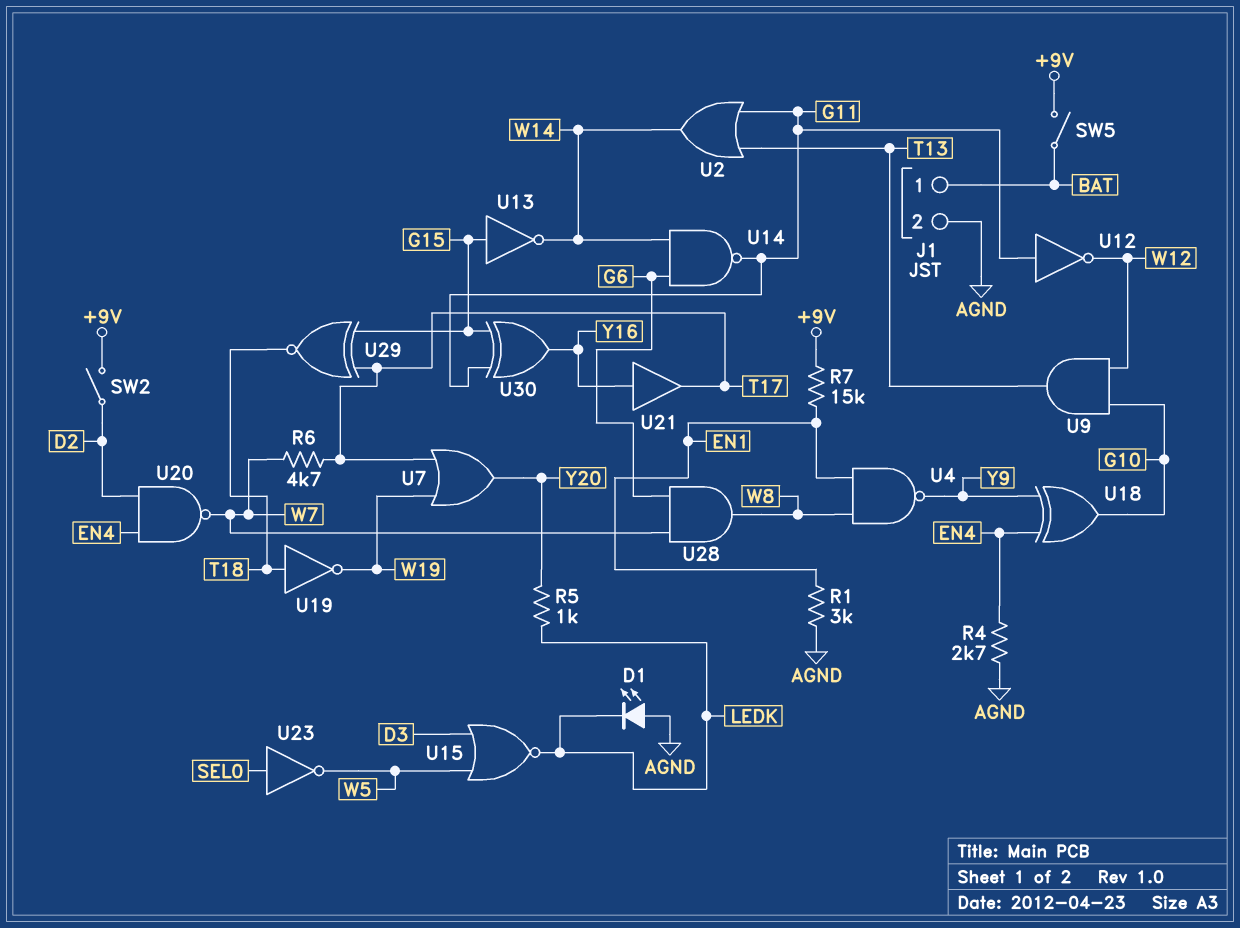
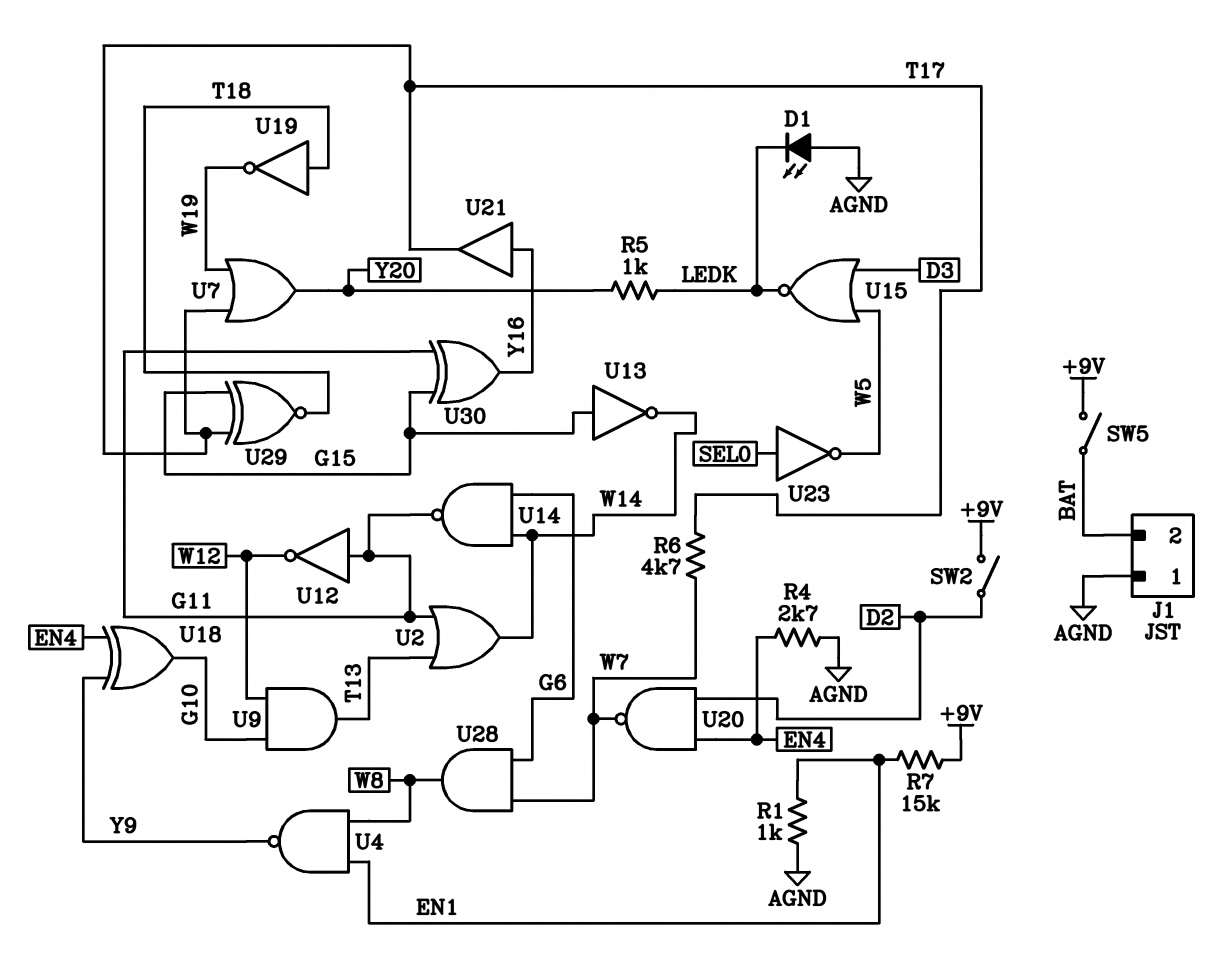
J1 pin 1: BAT -> AGND
J1 pin 2: AGND -> BAT
R1: 3k (AGND, EN1) -> 1k (AGND, EN1)

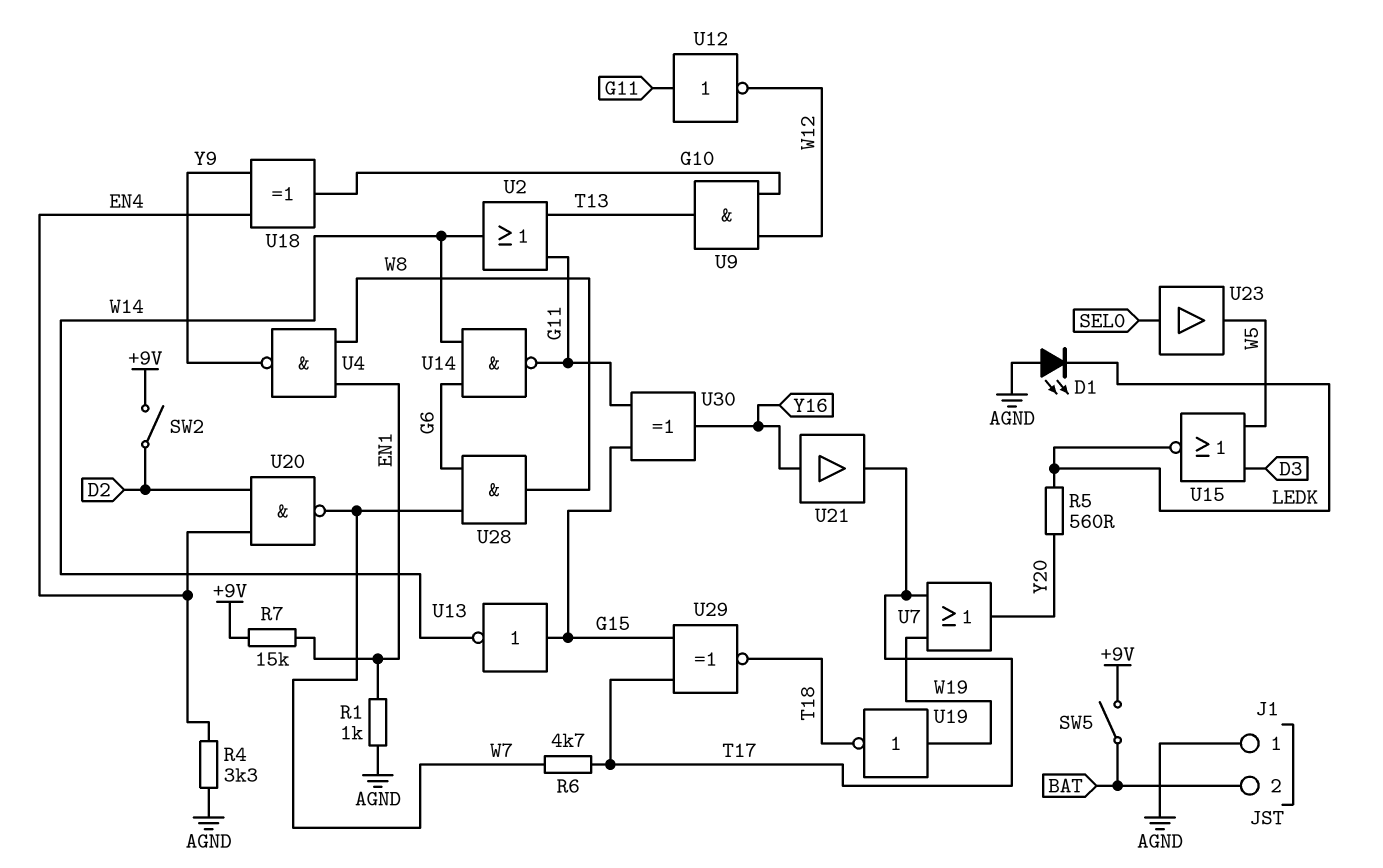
R4: 2.7k (AGND, EN4) -> 3.3k (AGND, EN4)
R5: 1k (LEDK, Y20) -> 560 (LEDK, Y20)
U19: NOT (in T18, out W19) -> NOT (in W19, out T18)
U23: NOT (in SEL0, out W5) -> buffer (in SEL0, out W5)

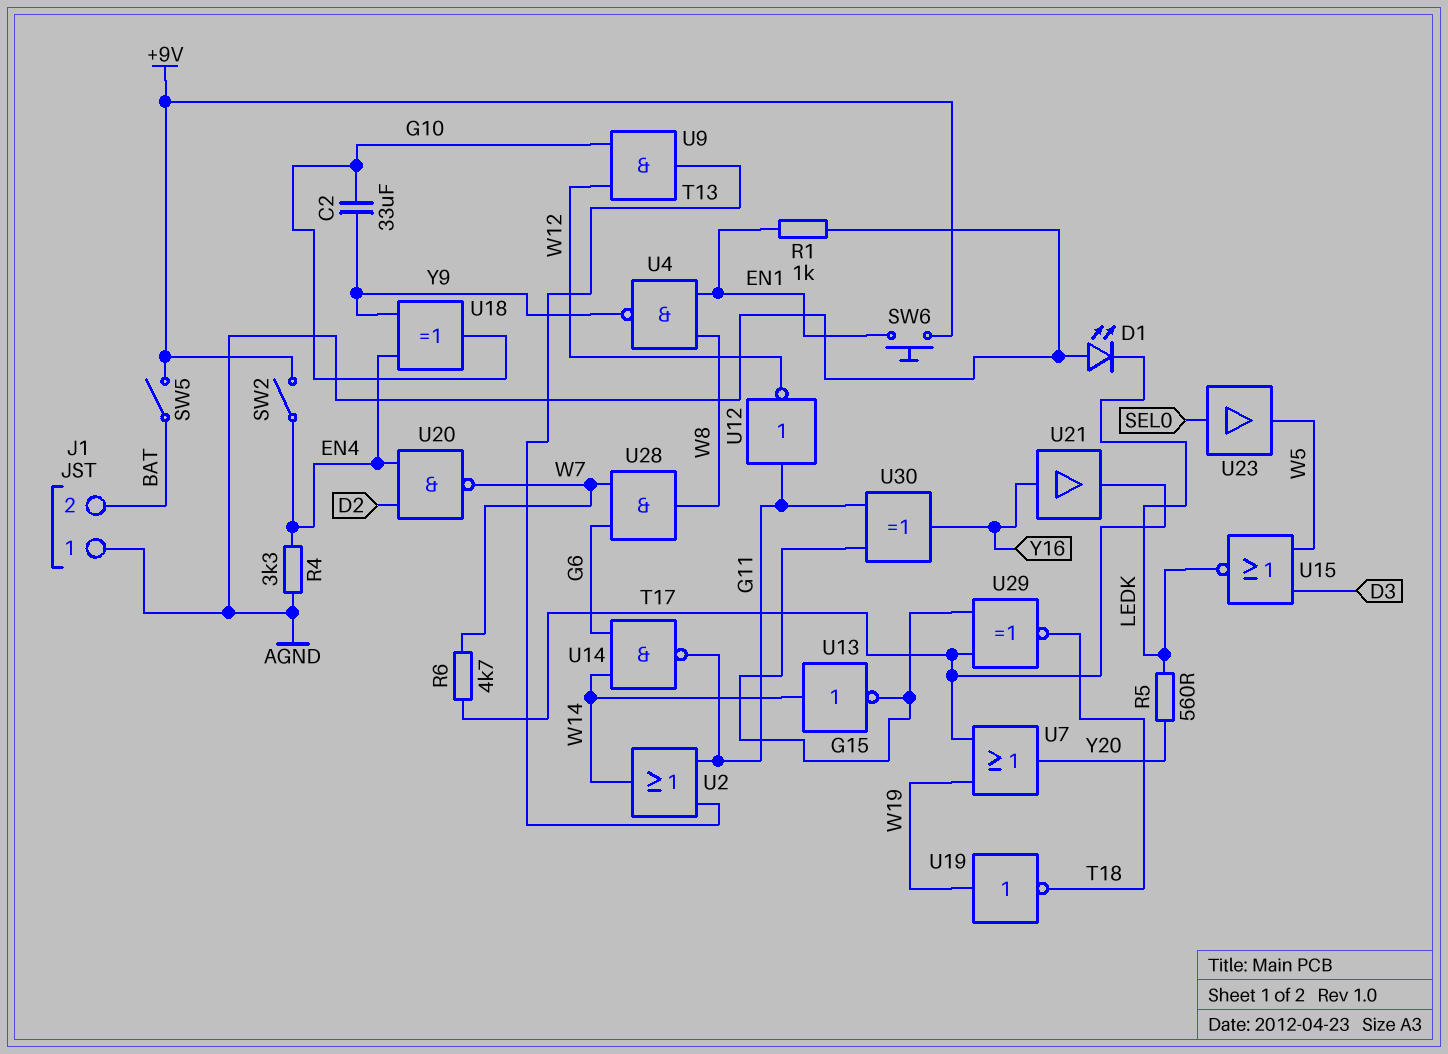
C2: none -> 33uF (G10, Y9)
R7: 15k (+9V, EN1) -> none
SW2: switch (+9V, D2) -> switch (+9V, EN4)
SW6: none -> button (+9V, EN1)
U13: NOT (in G15, out W14) -> NOT (in W14, out G15)

